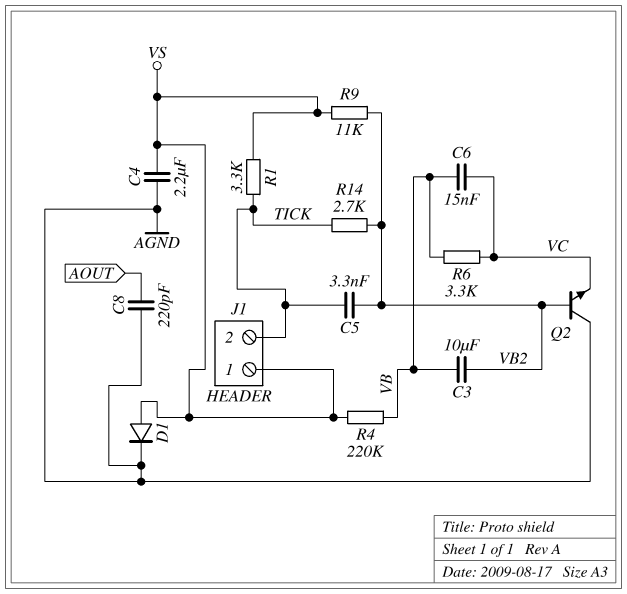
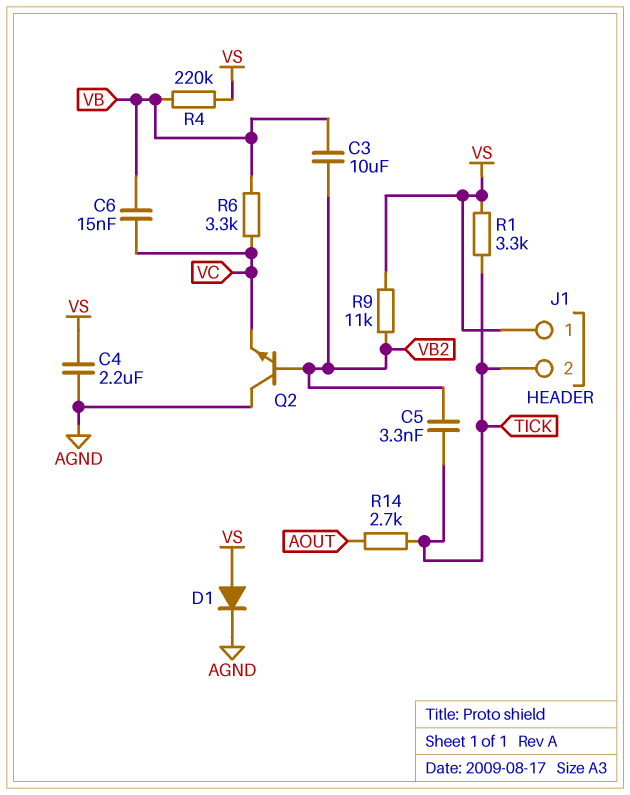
C8: 220pF (AGND, AOUT) -> none
R14: 2.7k (TICK, VB2) -> 2.7k (AOUT, TICK)

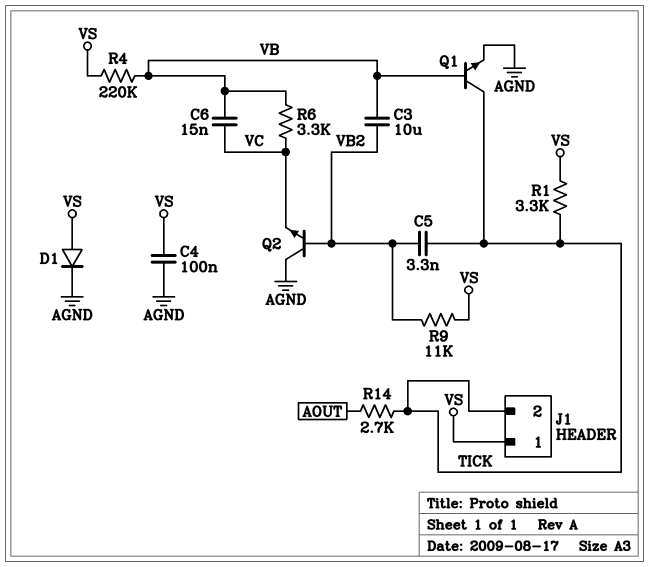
C4: 2.2uF (AGND, VS) -> 100nF (AGND, VS)
Q1: none -> NPN (B VB, C TICK, E AGND)

